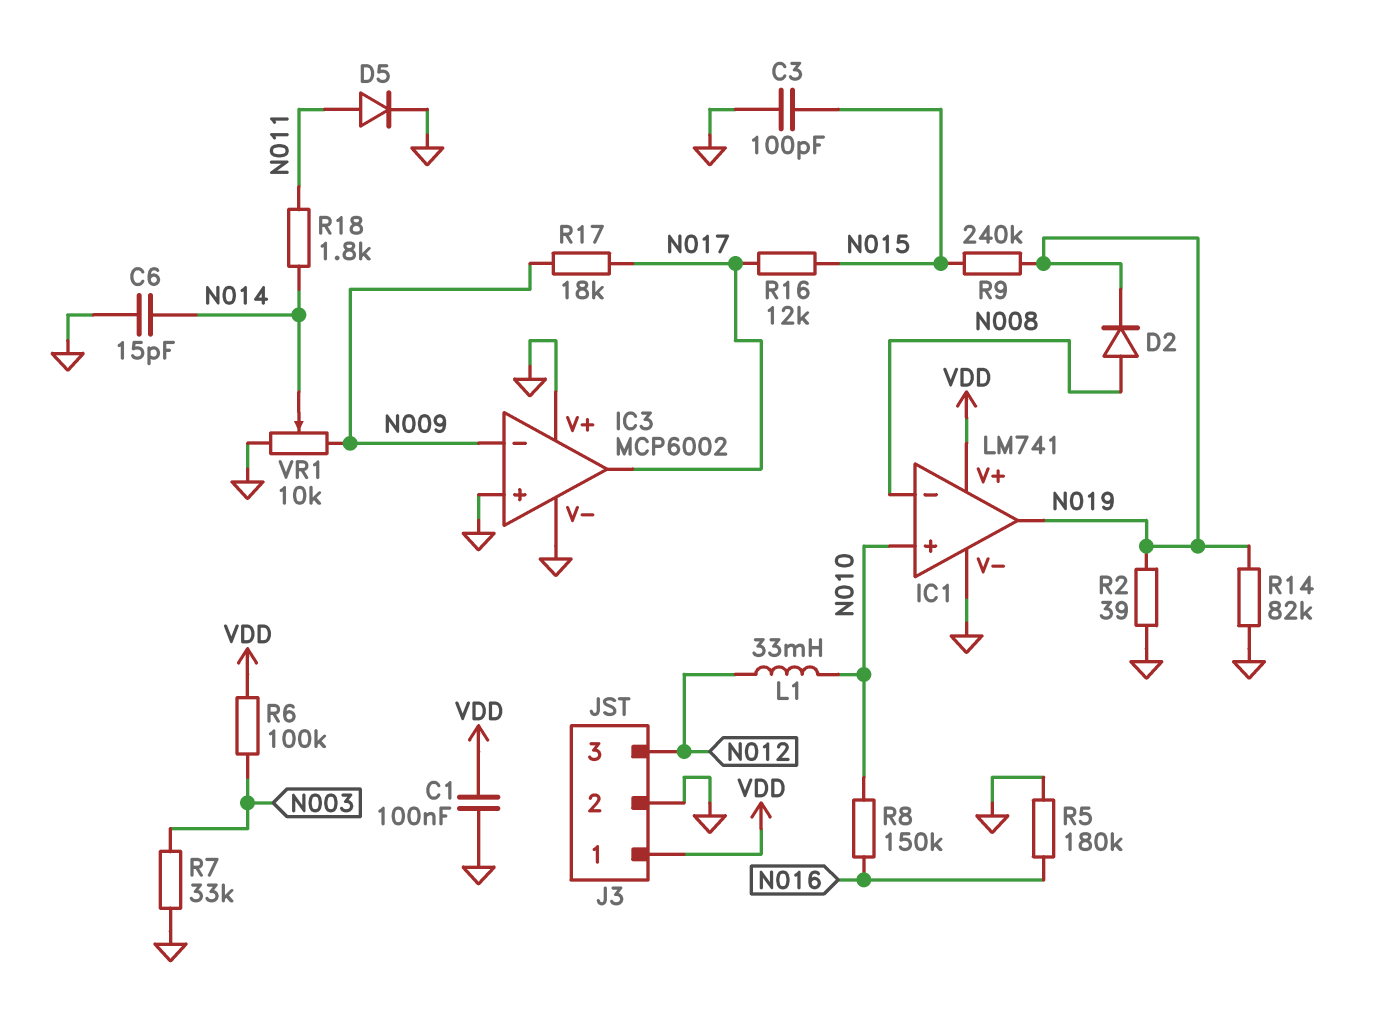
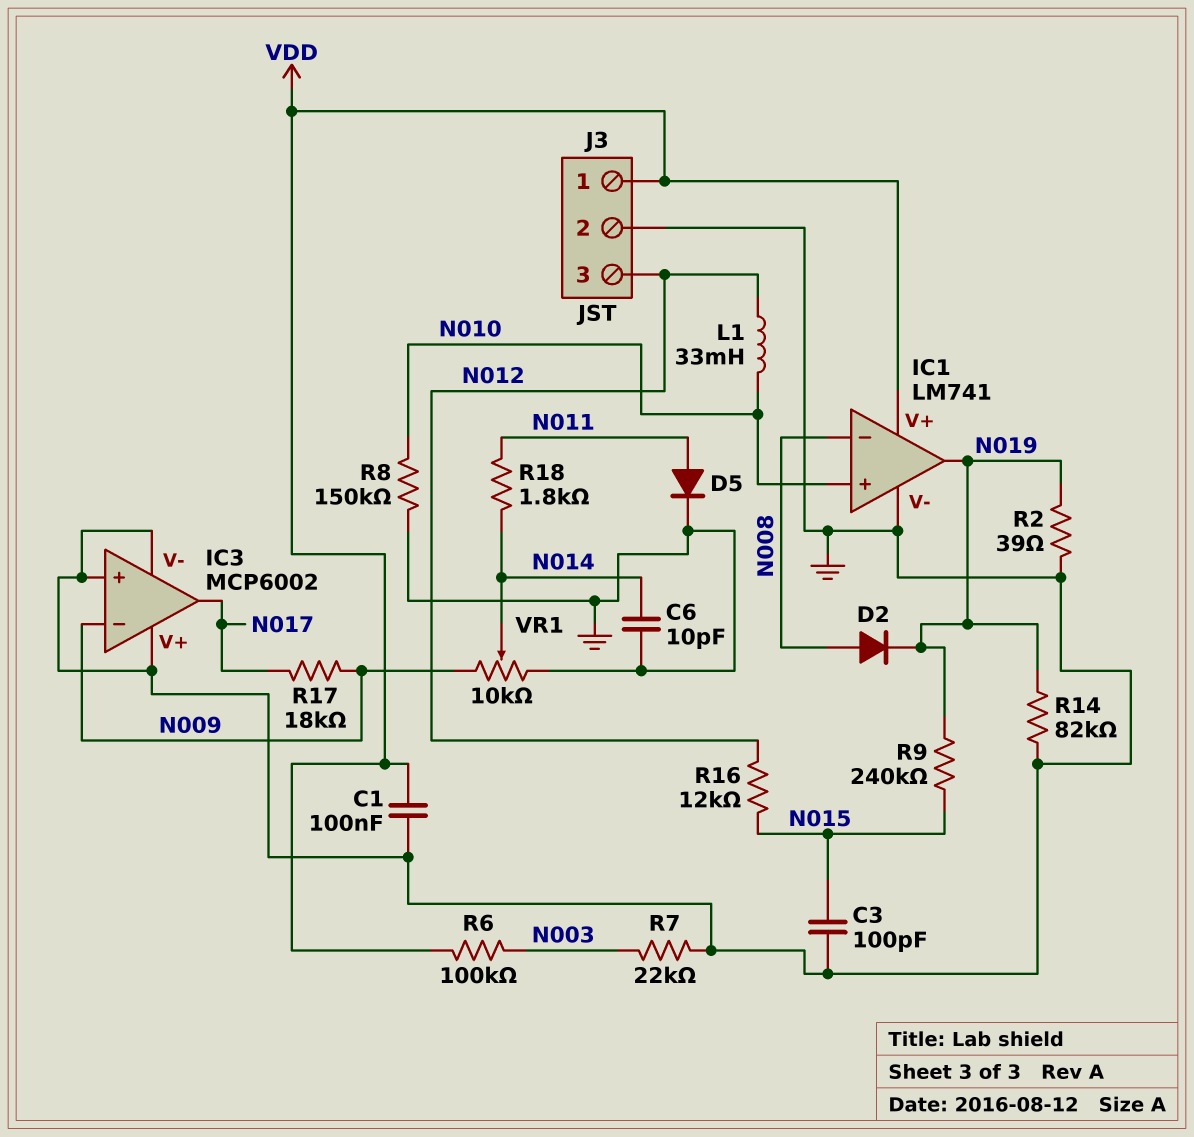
C6: 15pF (GND, N014) -> 10pF (GND, N014)
R5: 180k (GND, N016) -> none
R7: 33k (GND, N003) -> 22k (GND, N003)
R8: 150k (N010, N016) -> 150k (GND, N010)
R16: 12k (N015, N017) -> 12k (N012, N015)

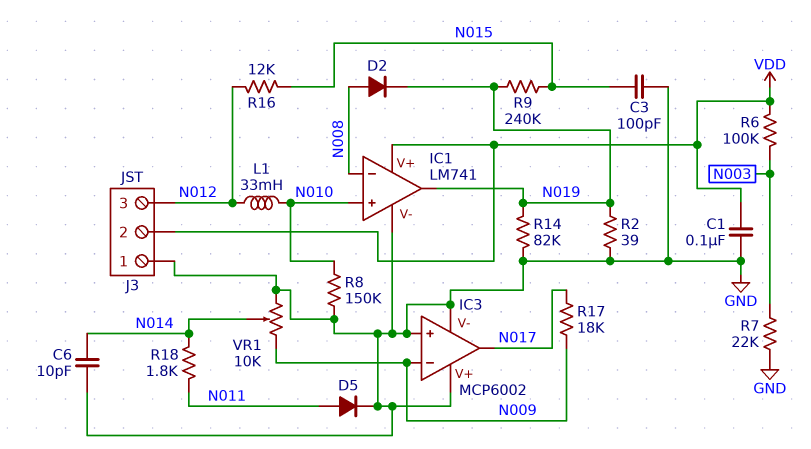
J3 pin 1: VDD -> GND
J3 pin 2: GND -> VDD

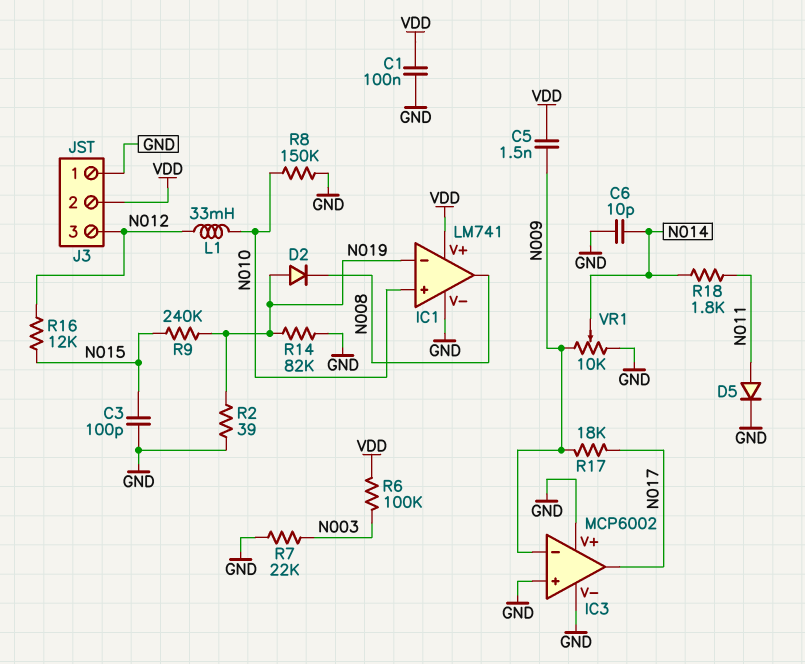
C5: none -> 1.5nF (N009, VDD)
D2: diode (A N008, K N019) -> diode (A N019, K N008)
IC1 pin in-: N008 -> N019
IC1 pin out: N019 -> N008

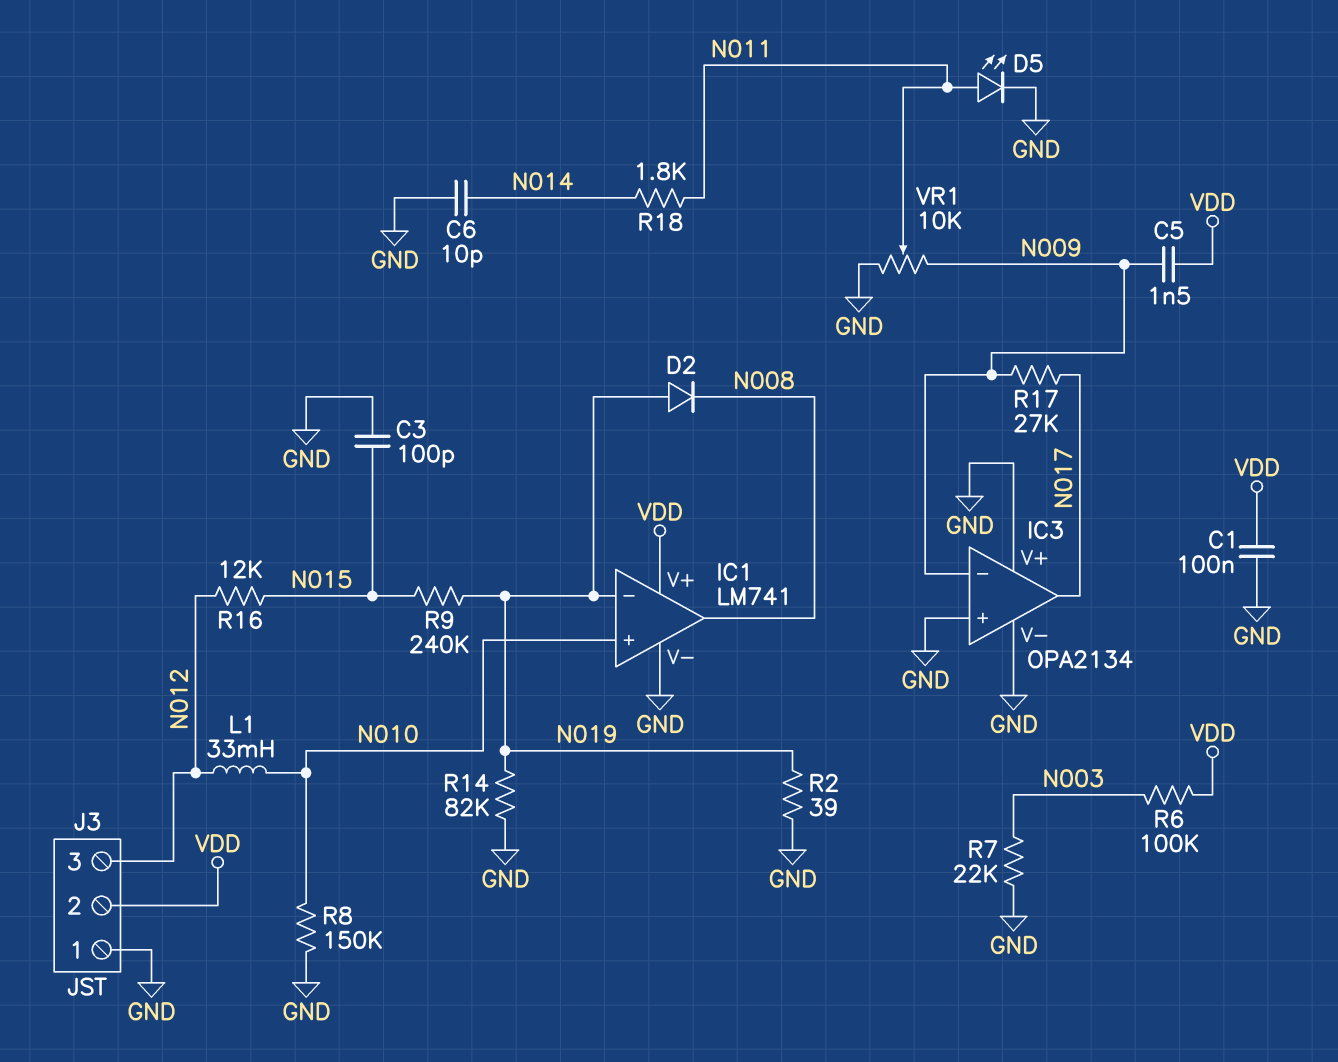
D5: diode (A N011, K GND) -> LED (A N011, K GND)
IC3: MCP6002 -> OPA2134
R17: 18k (N009, N017) -> 27k (N009, N017)
VR1: 10k (GND, N009, wiper N014) -> 10k (GND, N009, wiper N011)

